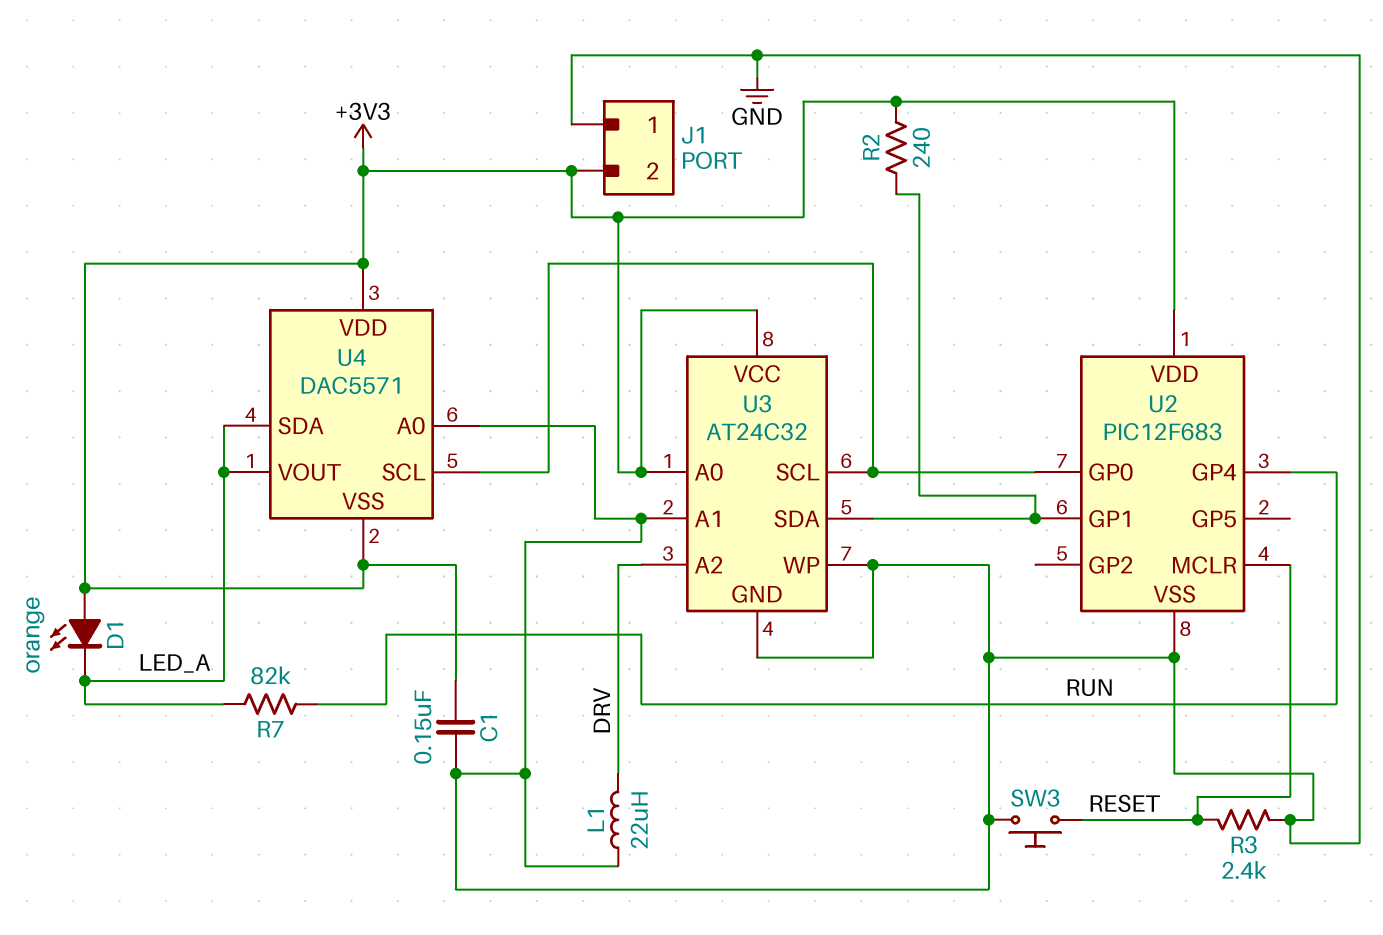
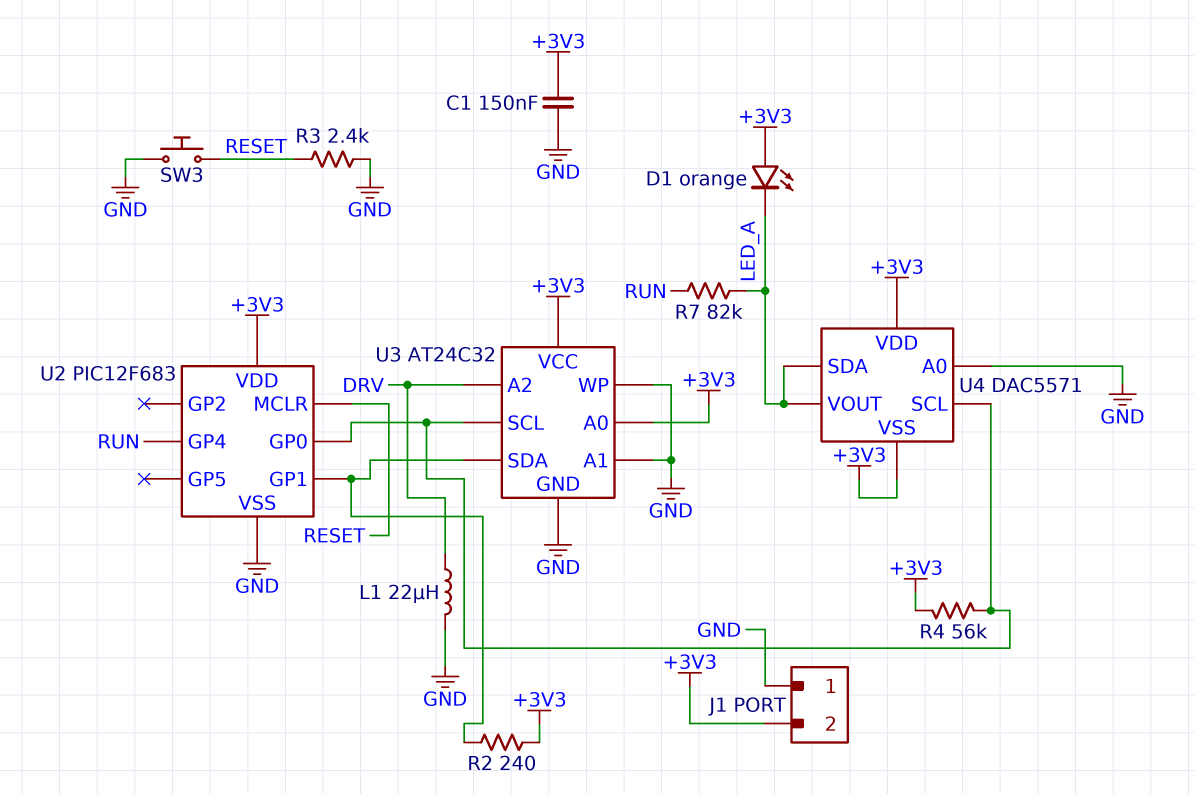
R4: none -> 56k (+3V3, U2/GP0)

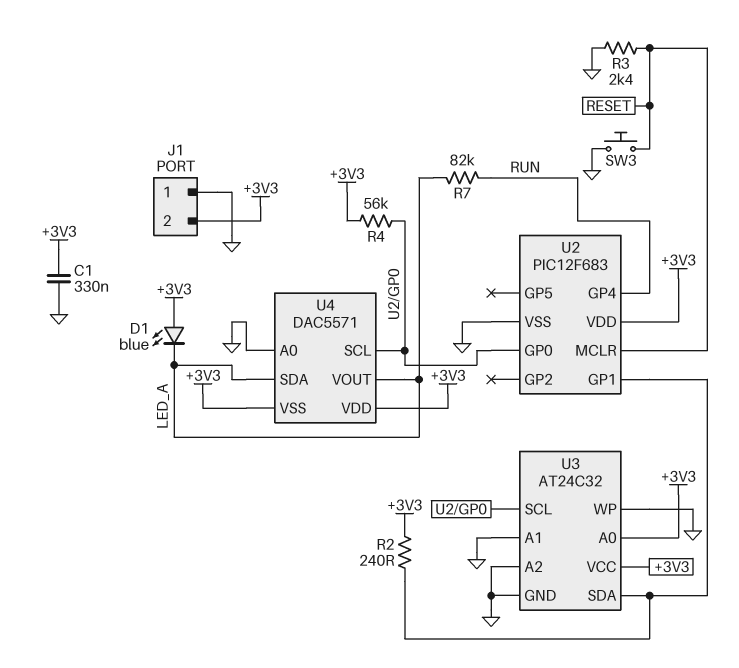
C1: 150nF (+3V3, GND) -> 330nF (+3V3, GND)
D1: LED orange (A +3V3, K LED_A) -> LED blue (A +3V3, K LED_A)
L1: 22uH (DRV, GND) -> none
U3 pin A2: DRV -> GND

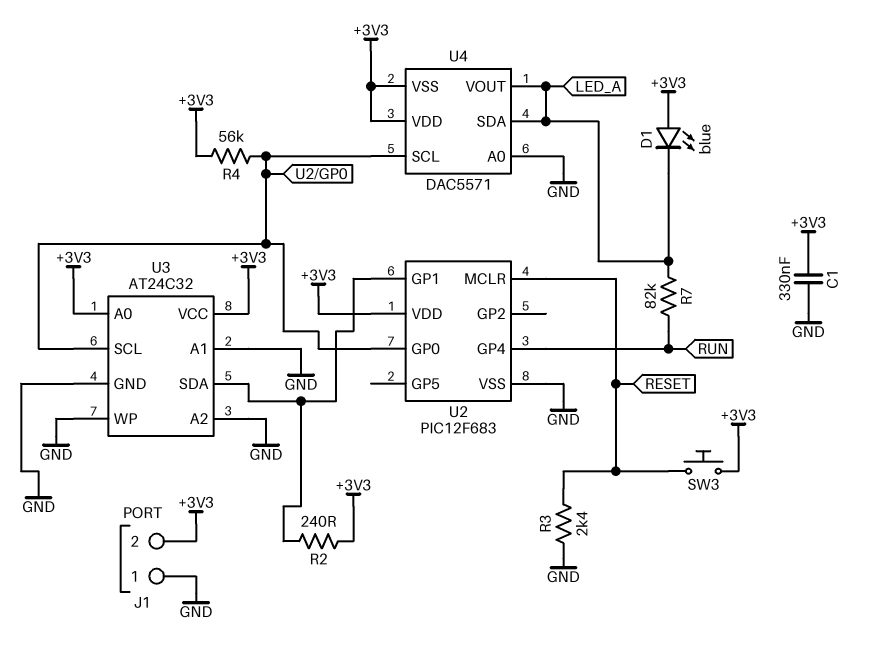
SW3: button (GND, RESET) -> button (+3V3, RESET)

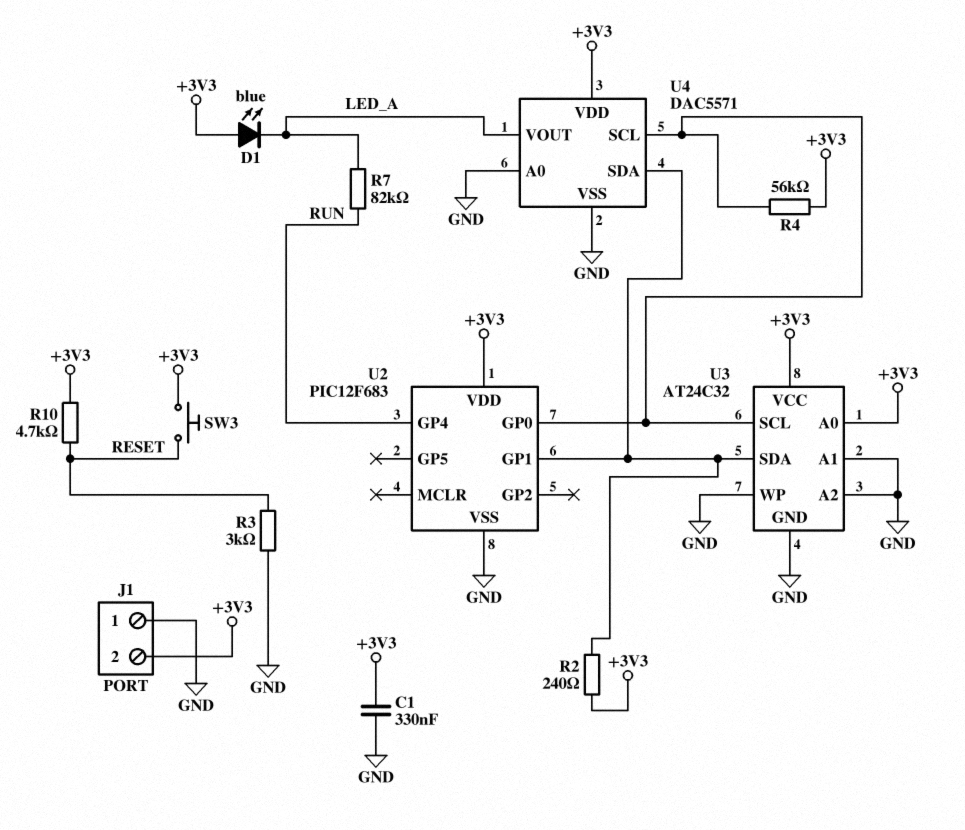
R3: 2.4k (GND, RESET) -> 3k (GND, RESET)
R10: none -> 4.7k (+3V3, RESET)
U2 pin MCLR: RESET -> none
U4 pin SDA: LED_A -> U2/GP1
U4 pin VSS: +3V3 -> GND

